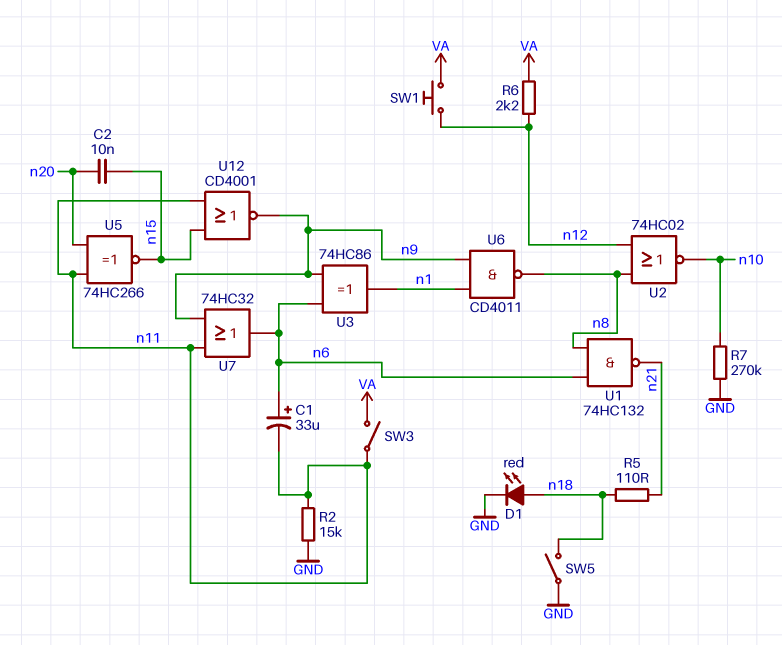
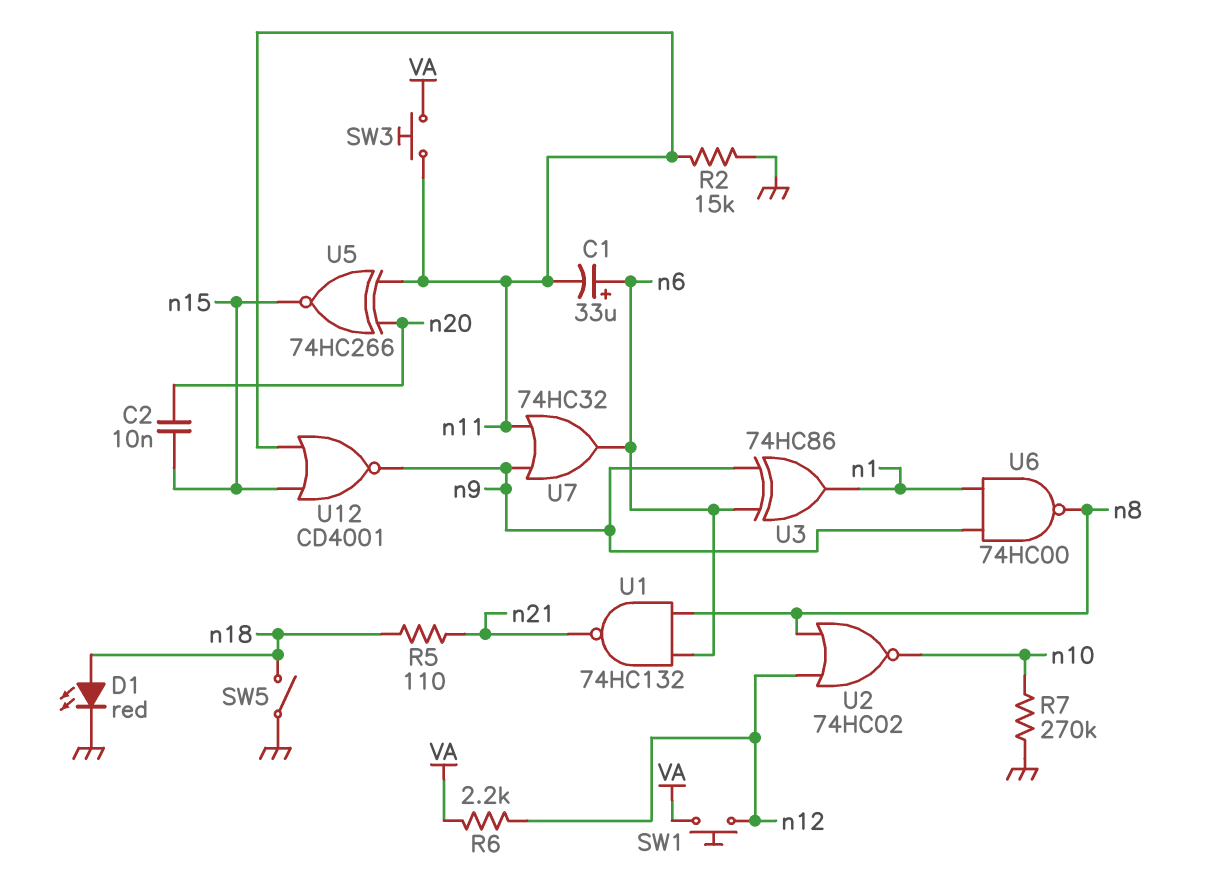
SW3: switch (VA, n11) -> button (VA, n11)
U6: NAND CD4011 (in n1, in n9, out n8) -> NAND 74HC00 (in n1, in n9, out n8)

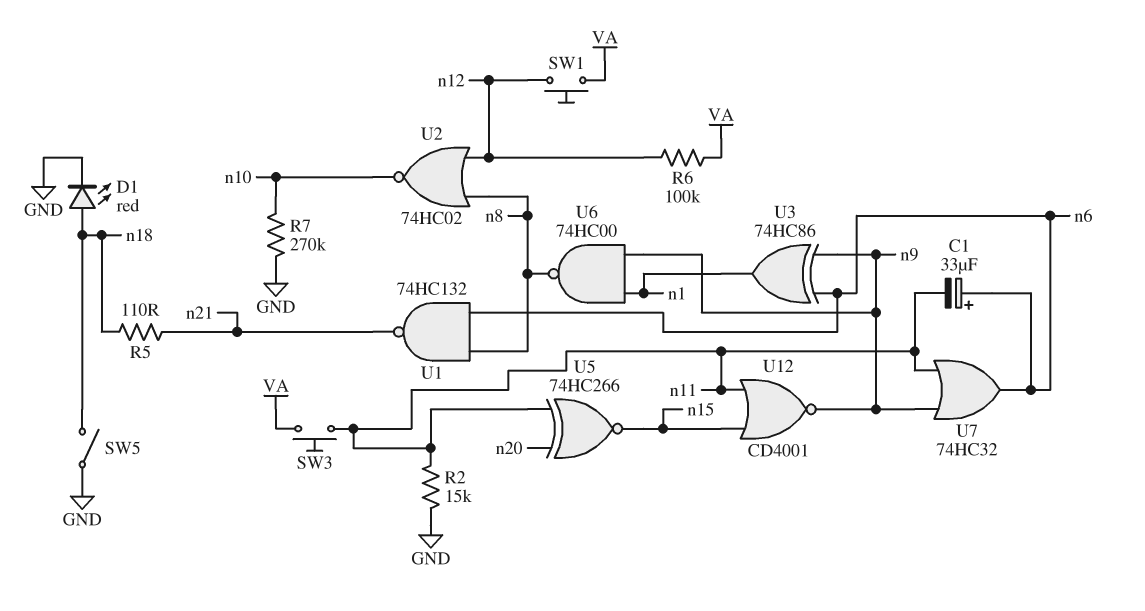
C2: 10nF (n15, n20) -> none
R6: 2.2k (VA, n12) -> 100k (VA, n12)

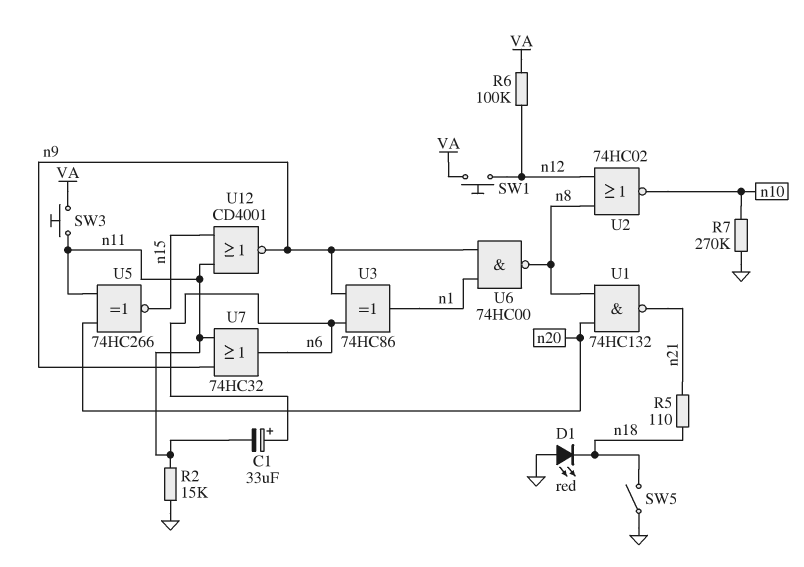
D1: LED red (A n18, K GND) -> LED red (A GND, K n18)
U1: NAND 74HC132 (in n6, in n8, out n21) -> NAND 74HC132 (in n8, in n20, out n21)

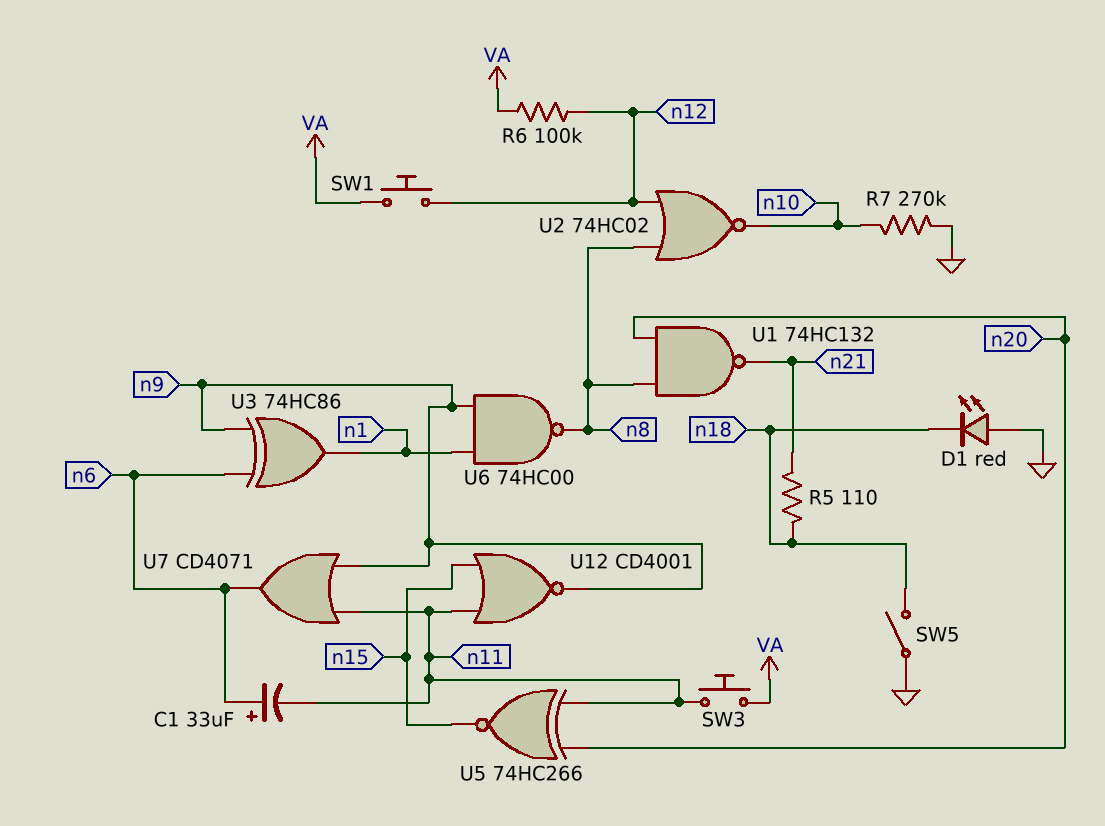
R2: 15k (GND, n11) -> none
U7: OR 74HC32 (in n9, in n11, out n6) -> OR CD4071 (in n9, in n11, out n6)

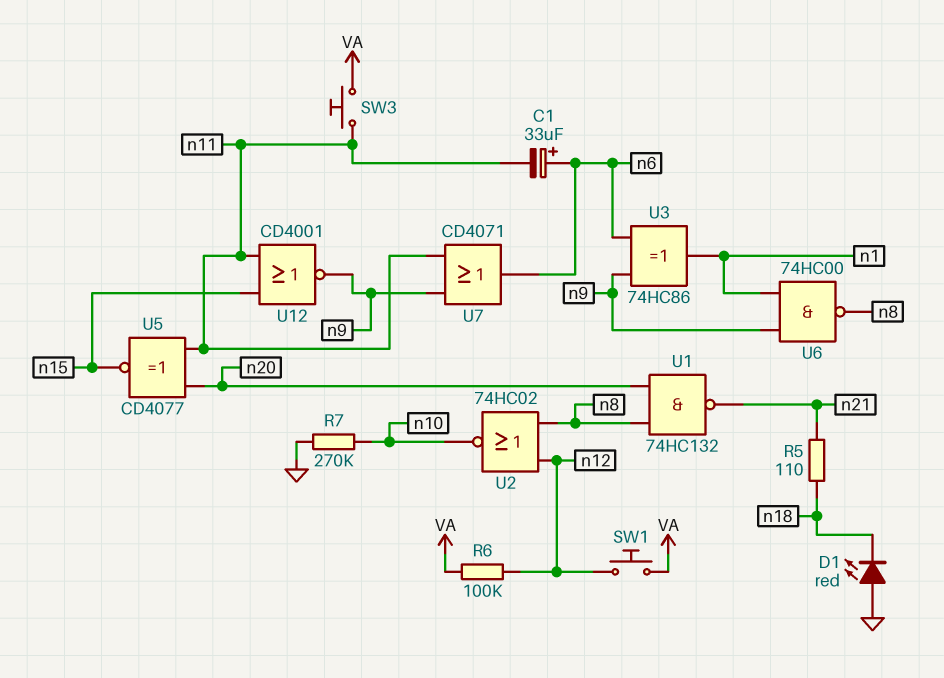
SW5: switch (GND, n18) -> none
U5: XNOR 74HC266 (in n11, in n20, out n15) -> XNOR CD4077 (in n11, in n20, out n15)

